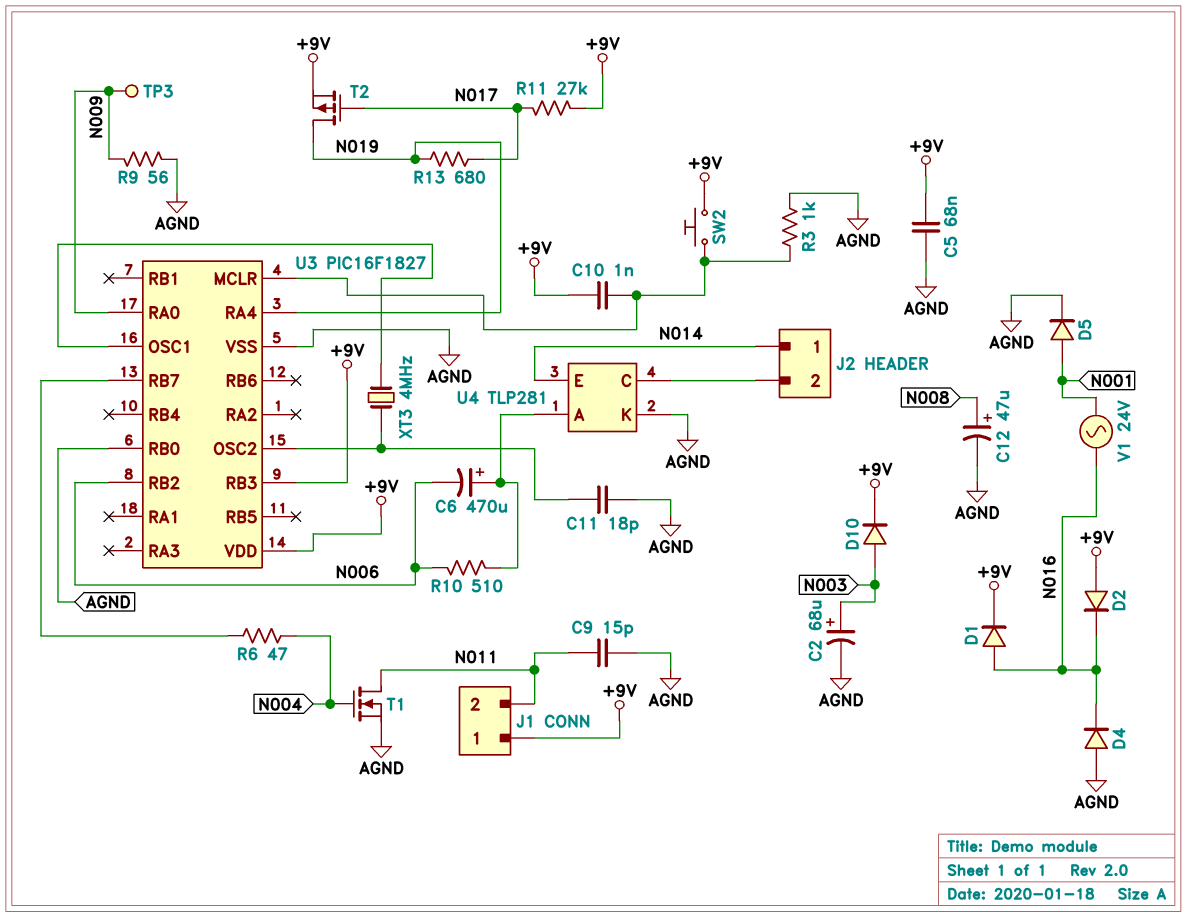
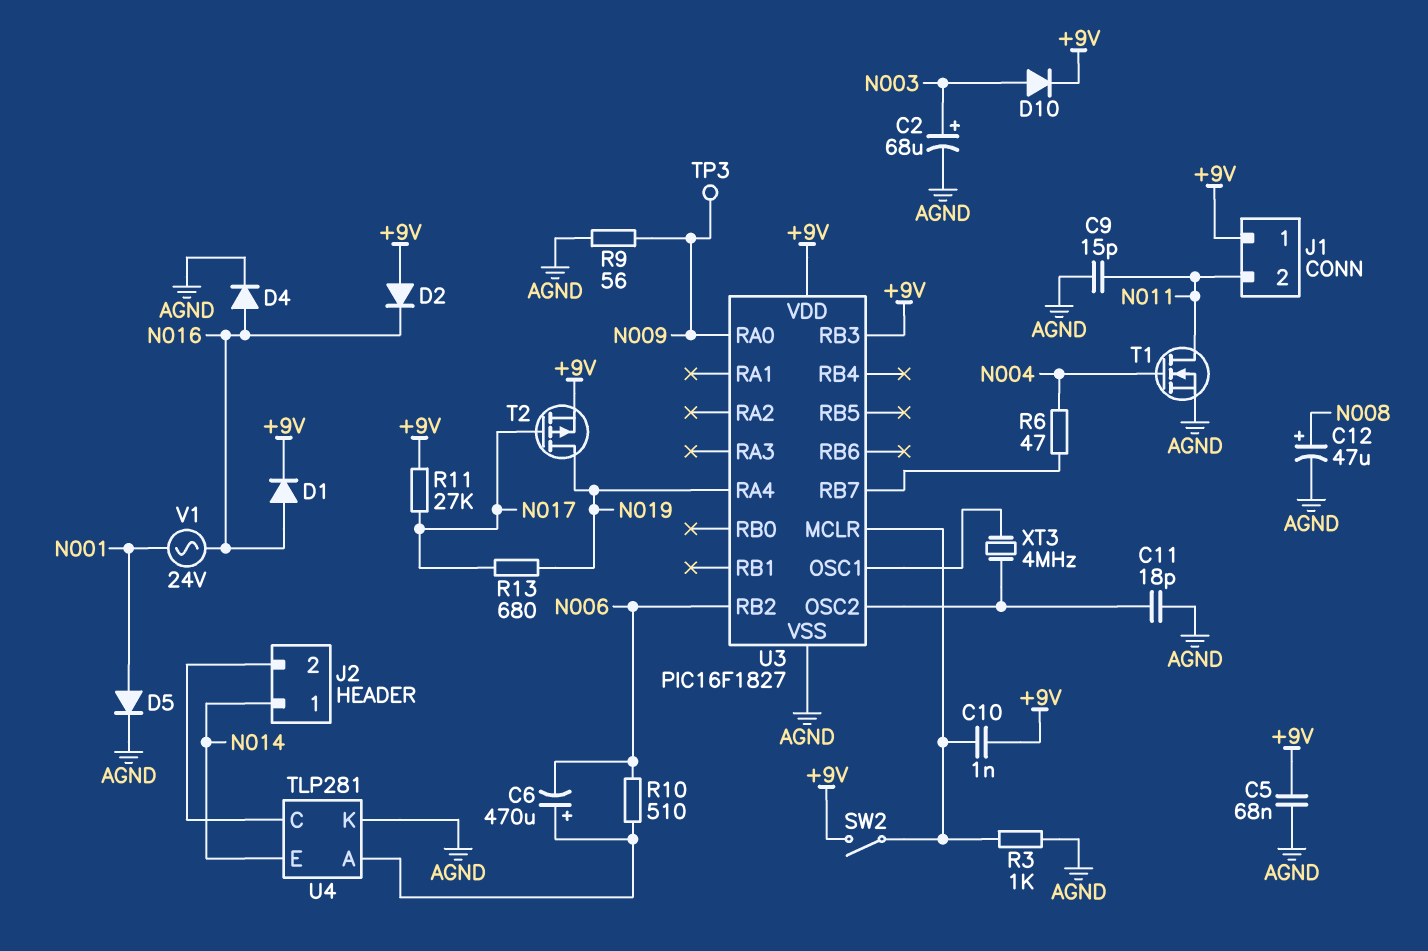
D4: diode (A AGND, K N016) -> diode (A N016, K AGND)
SW2: button (+9V, U3/MCLR) -> switch (+9V, U3/MCLR)
U3 pin RB0: AGND -> none

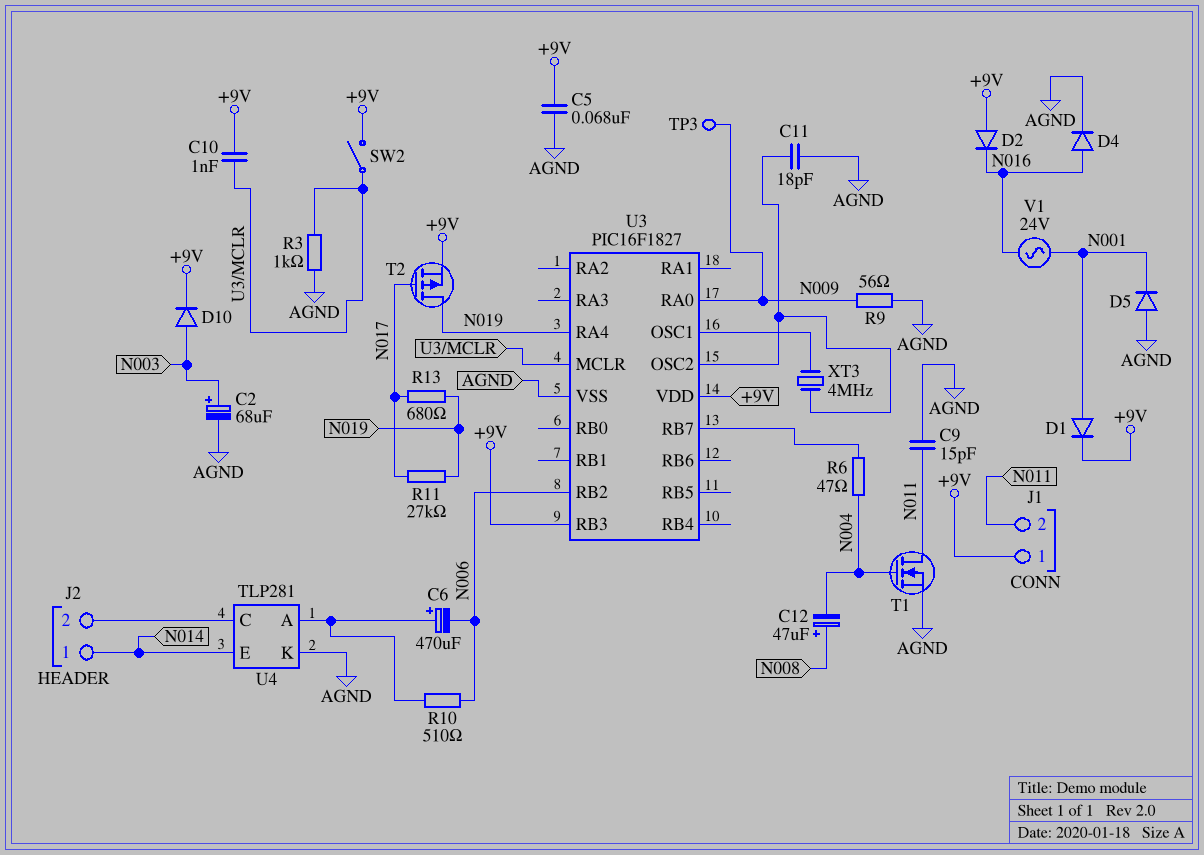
C12: 47uF (plus N008, minus AGND) -> 47uF (plus N008, minus N004)
D1: diode (A N016, K +9V) -> diode (A N001, K +9V)
D5: diode (A N001, K AGND) -> diode (A AGND, K N001)
R11: 27k (+9V, N017) -> 27k (N017, N019)

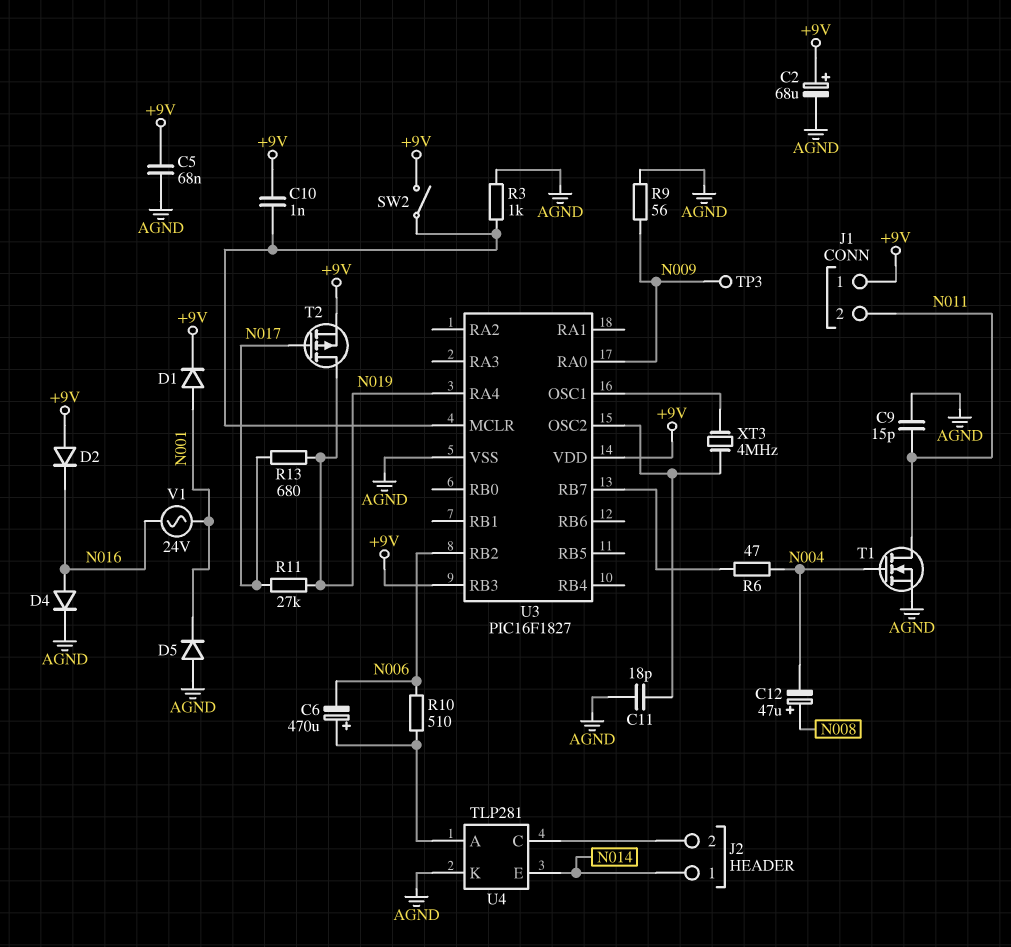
C2: 68uF (plus N003, minus AGND) -> 68uF (plus +9V, minus AGND)
D10: diode (A N003, K +9V) -> none

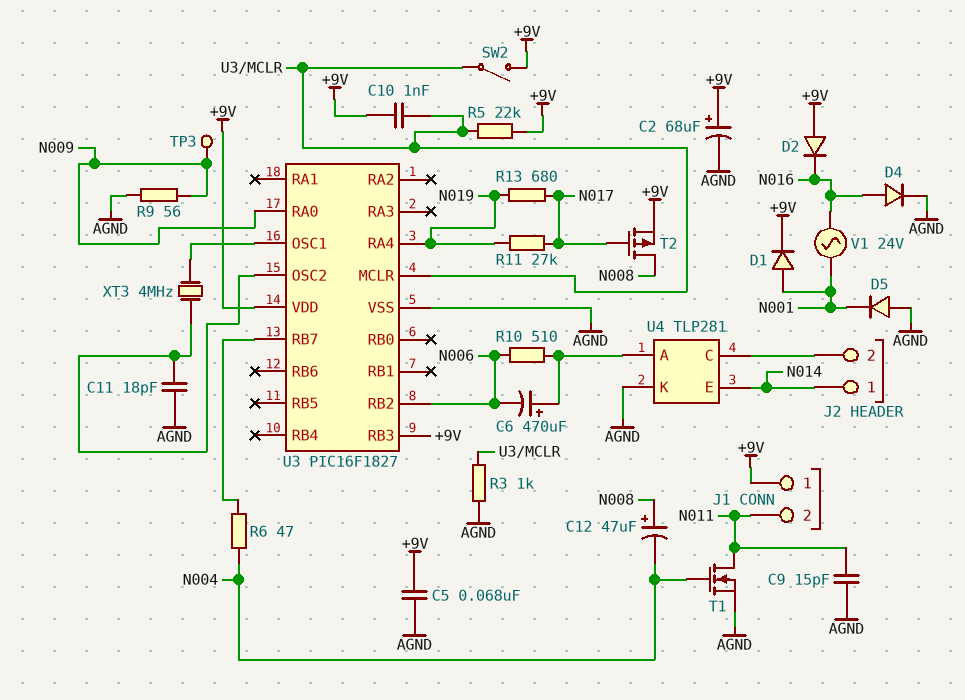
R5: none -> 22k (+9V, U3/MCLR)
T2: PMOS (G N017, D N019, S +9V) -> PMOS (G N017, D N008, S +9V)

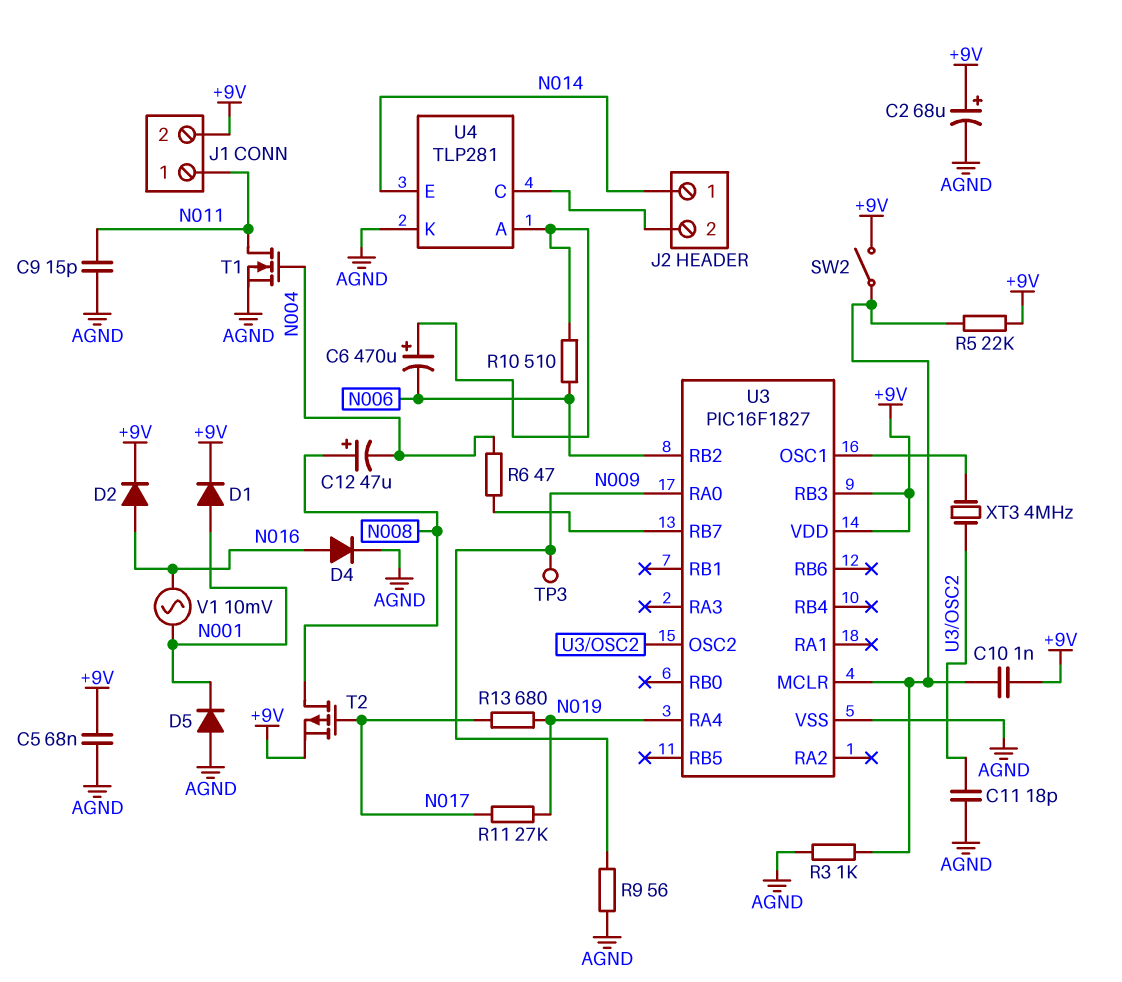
D2: diode (A +9V, K N016) -> diode (A N016, K +9V)
J1 pin 1: +9V -> N011
J1 pin 2: N011 -> +9V
V1: AC 24V (N001, N016) -> AC 10mV (N001, N016)

